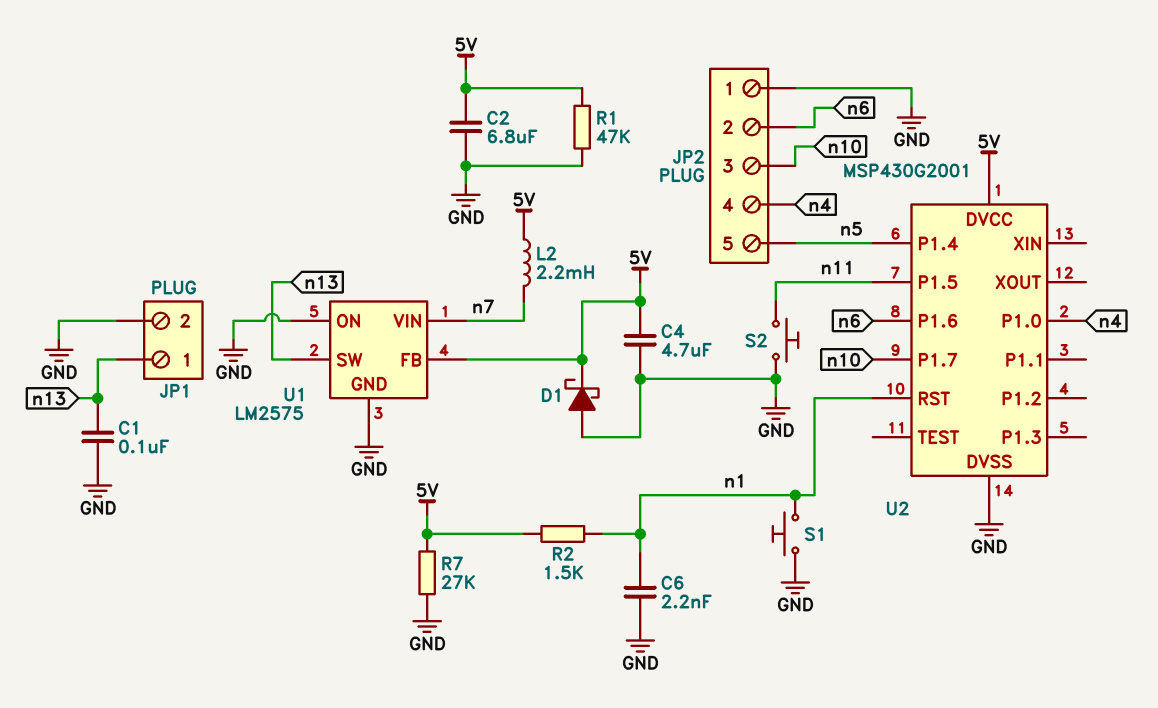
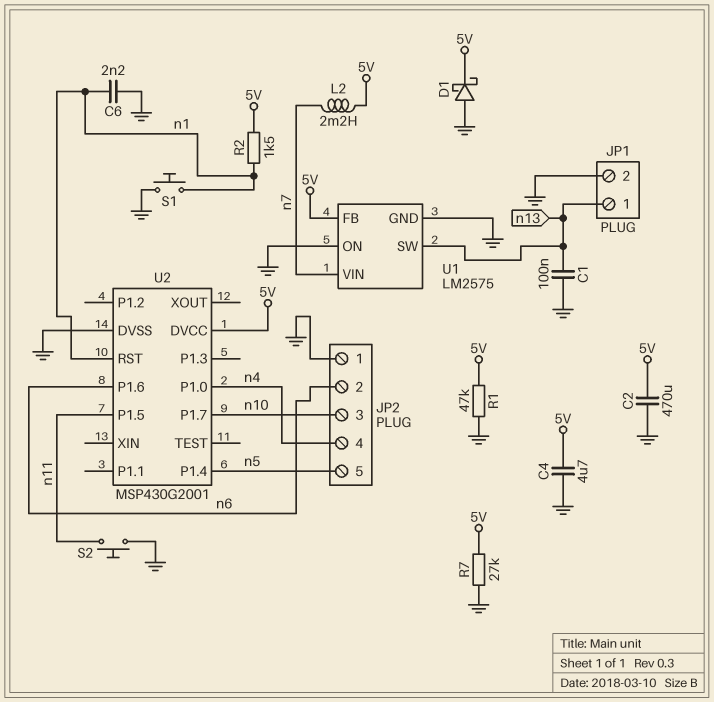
C2: 6.8uF (5V, GND) -> 470uF (5V, GND)

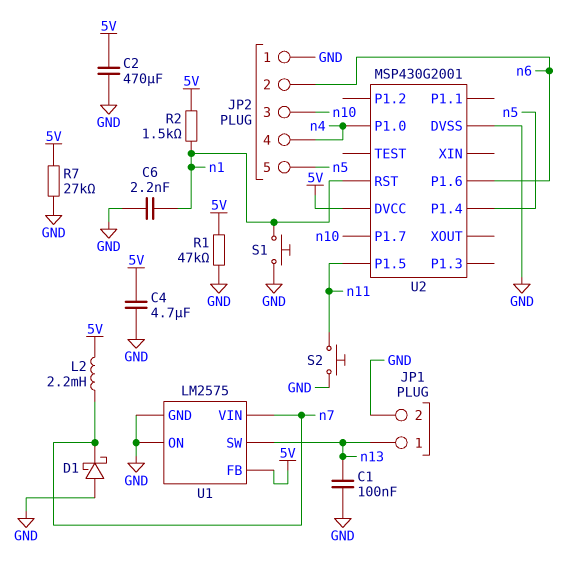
D1: schottky (A GND, K 5V) -> schottky (A GND, K n7)

